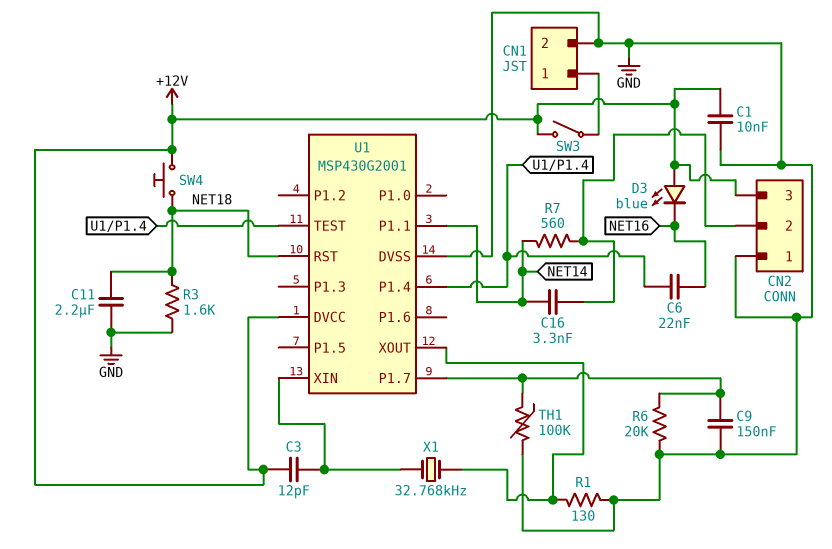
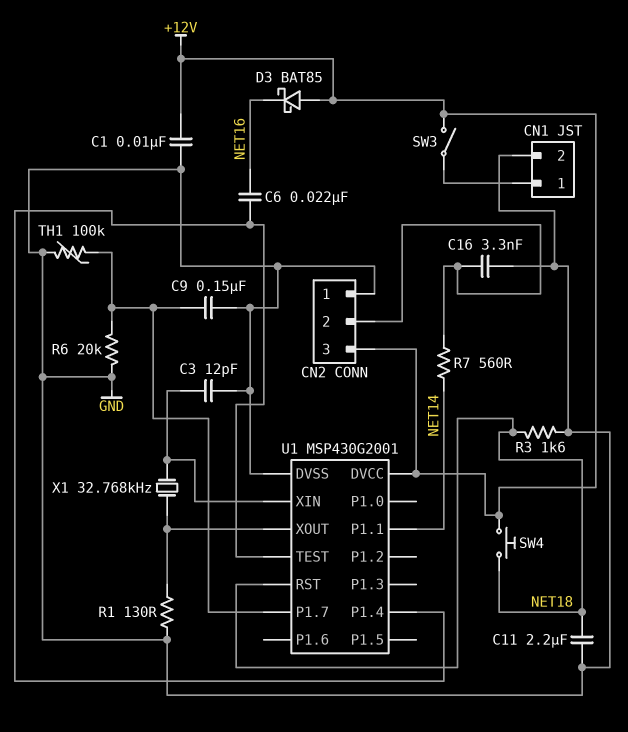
C3: 12pF (+12V, U1/XIN) -> 12pF (GND, U1/XIN)
C16: 3.3nF (CN2/2, NET14) -> 3.3nF (CN2/2, GND)
D3: LED blue (A +12V, K NET16) -> schottky BAT85 (A +12V, K NET16)

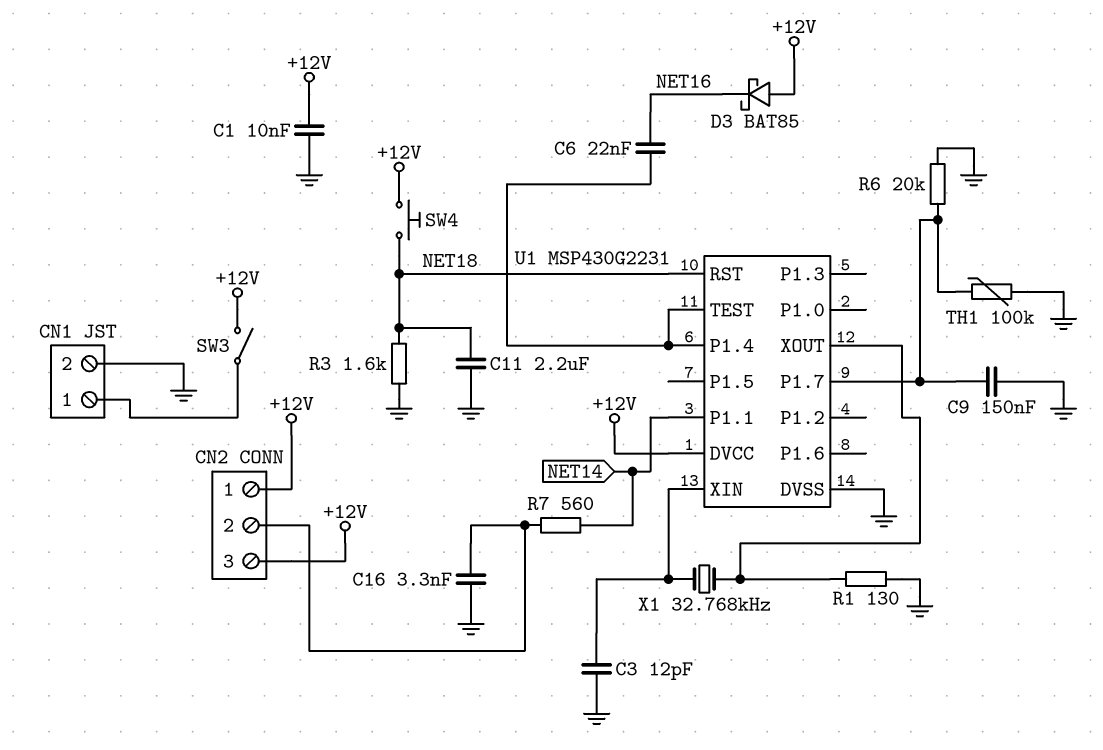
CN2 pin 1: GND -> +12V
U1: MSP430G2001 -> MSP430G2231

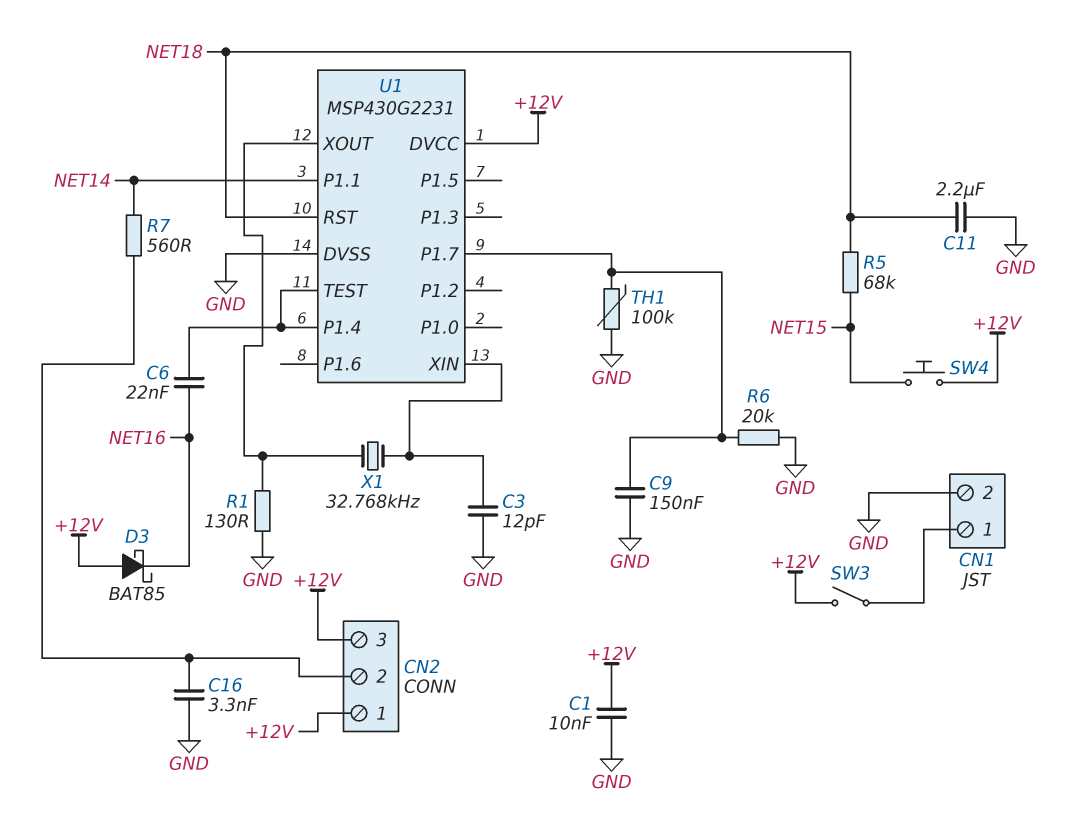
R3: 1.6k (GND, NET18) -> none
R5: none -> 68k (NET15, NET18)
SW4: button (+12V, NET18) -> button (+12V, NET15)

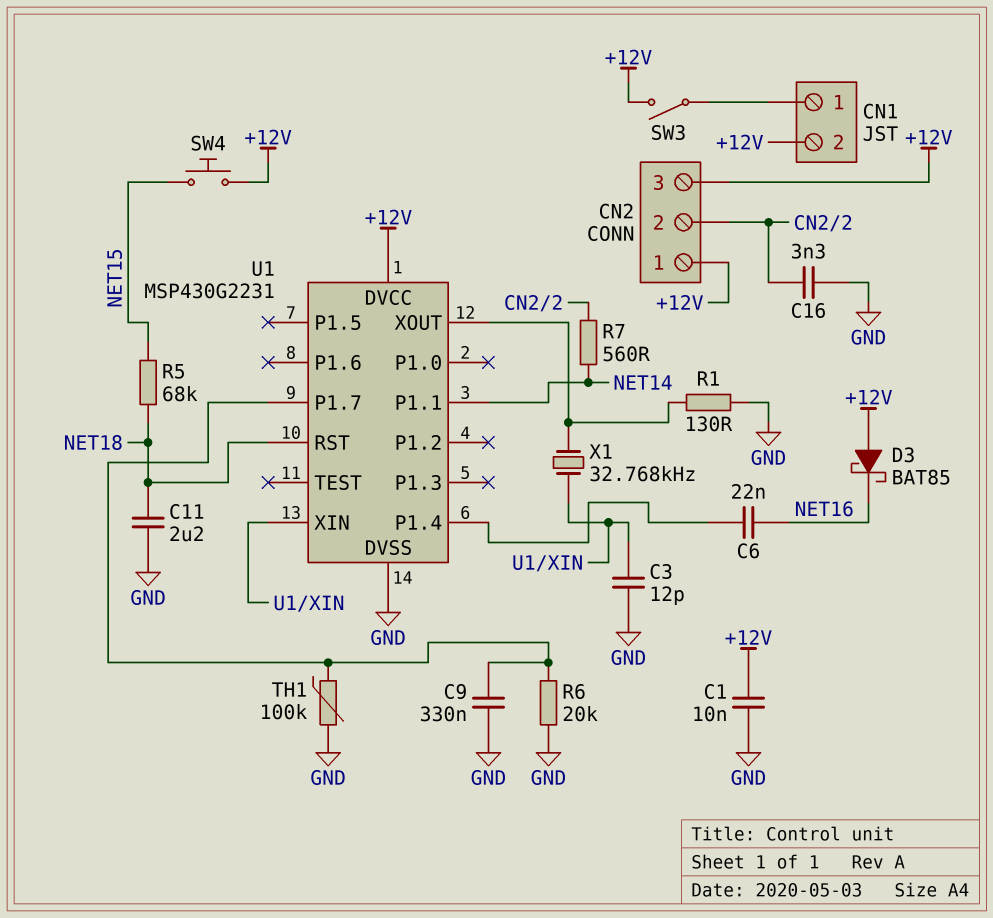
C9: 150nF (GND, U1/P1.7) -> 330nF (GND, U1/P1.7)
CN1 pin 2: GND -> +12V
U1 pin TEST: U1/P1.4 -> none

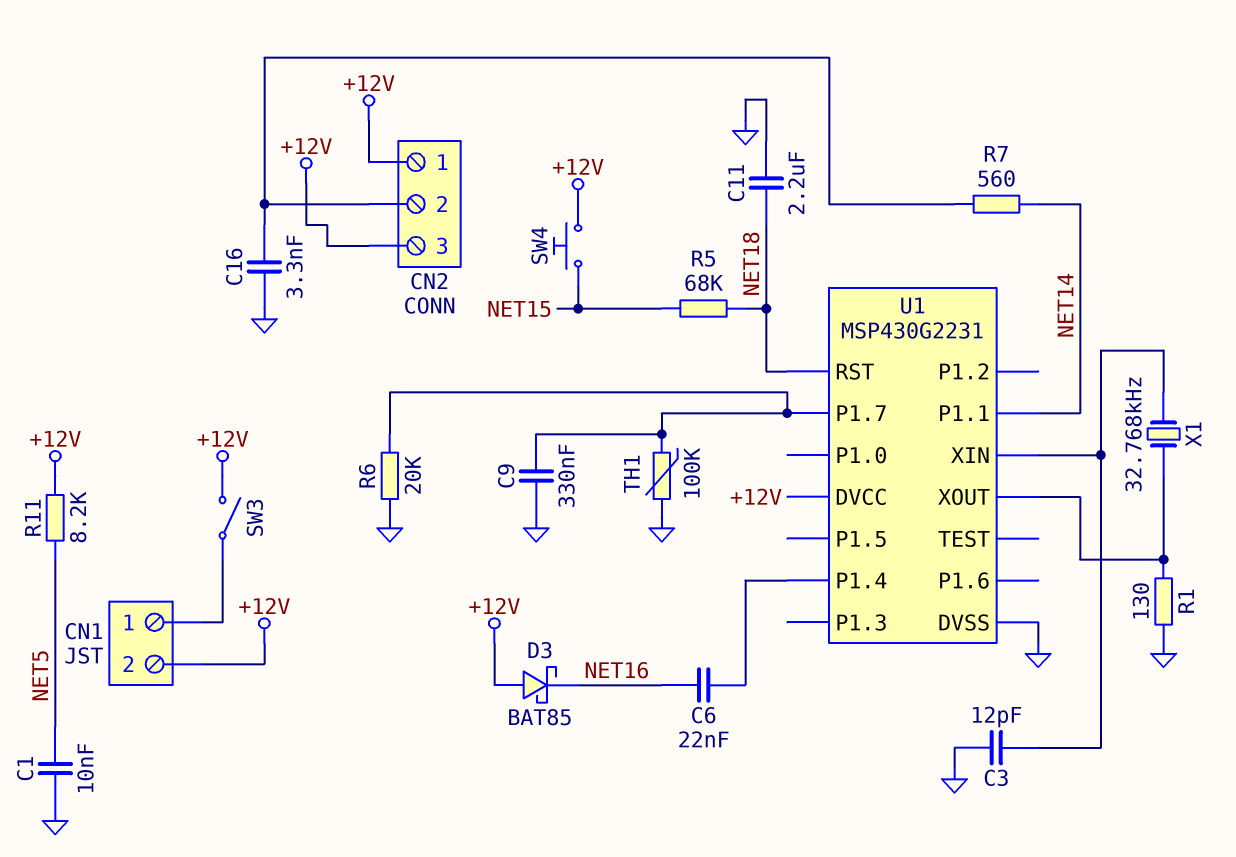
C1: 10nF (+12V, GND) -> 10nF (GND, NET5)
R11: none -> 8.2k (+12V, NET5)

